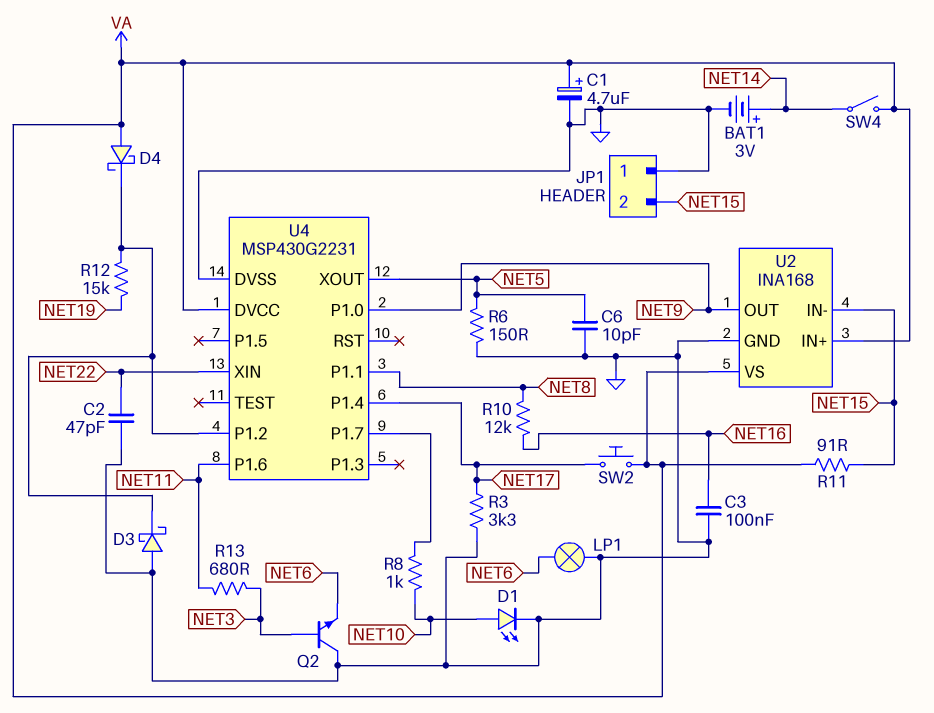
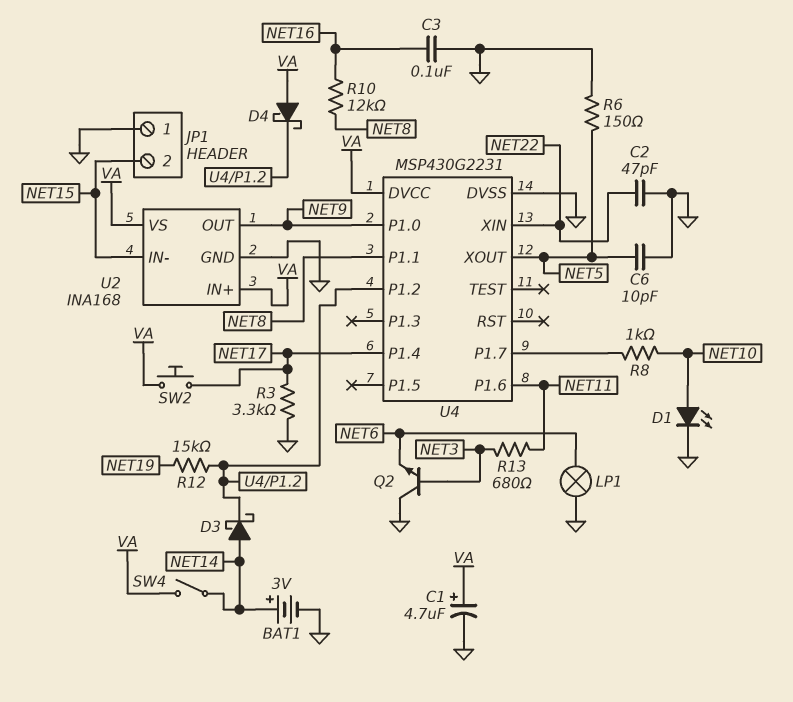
D3: schottky (A GND, K U4/P1.2) -> schottky (A NET14, K U4/P1.2)
R11: 91 (NET15, VA) -> none

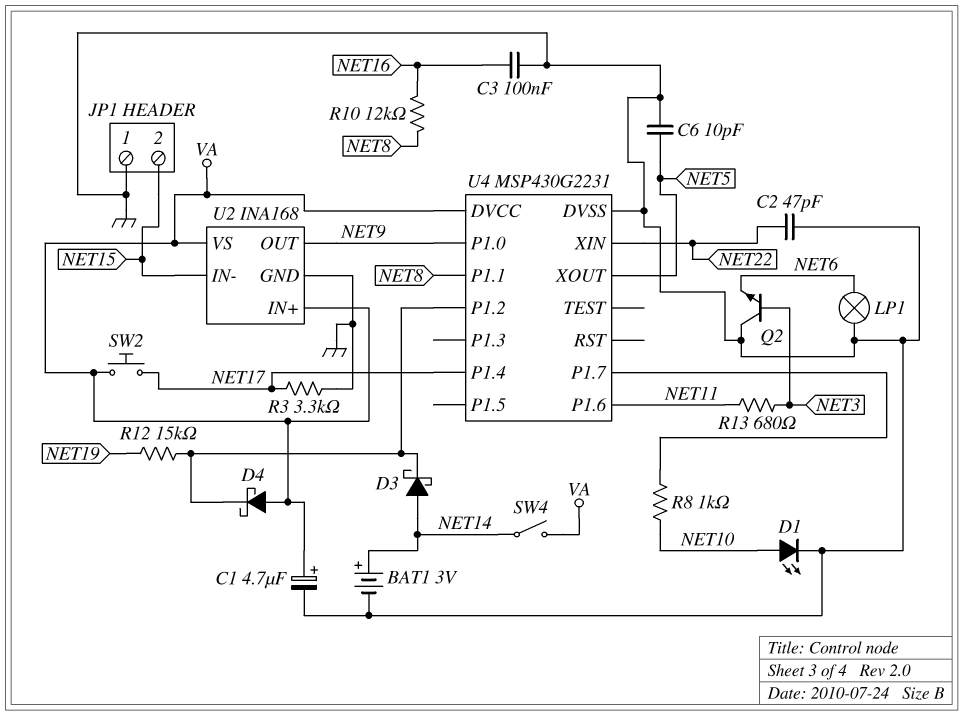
R6: 150 (GND, NET5) -> none

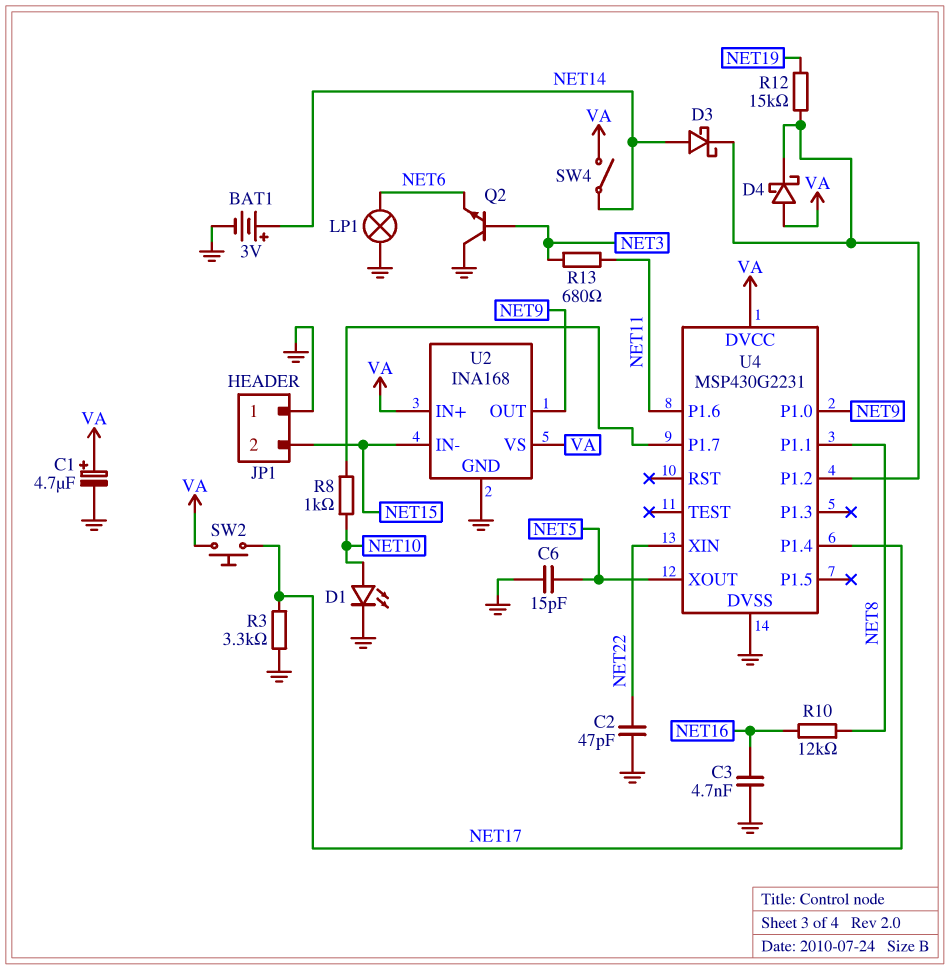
C3: 100nF (GND, NET16) -> 4.7nF (GND, NET16)
C6: 10pF (GND, NET5) -> 15pF (GND, NET5)

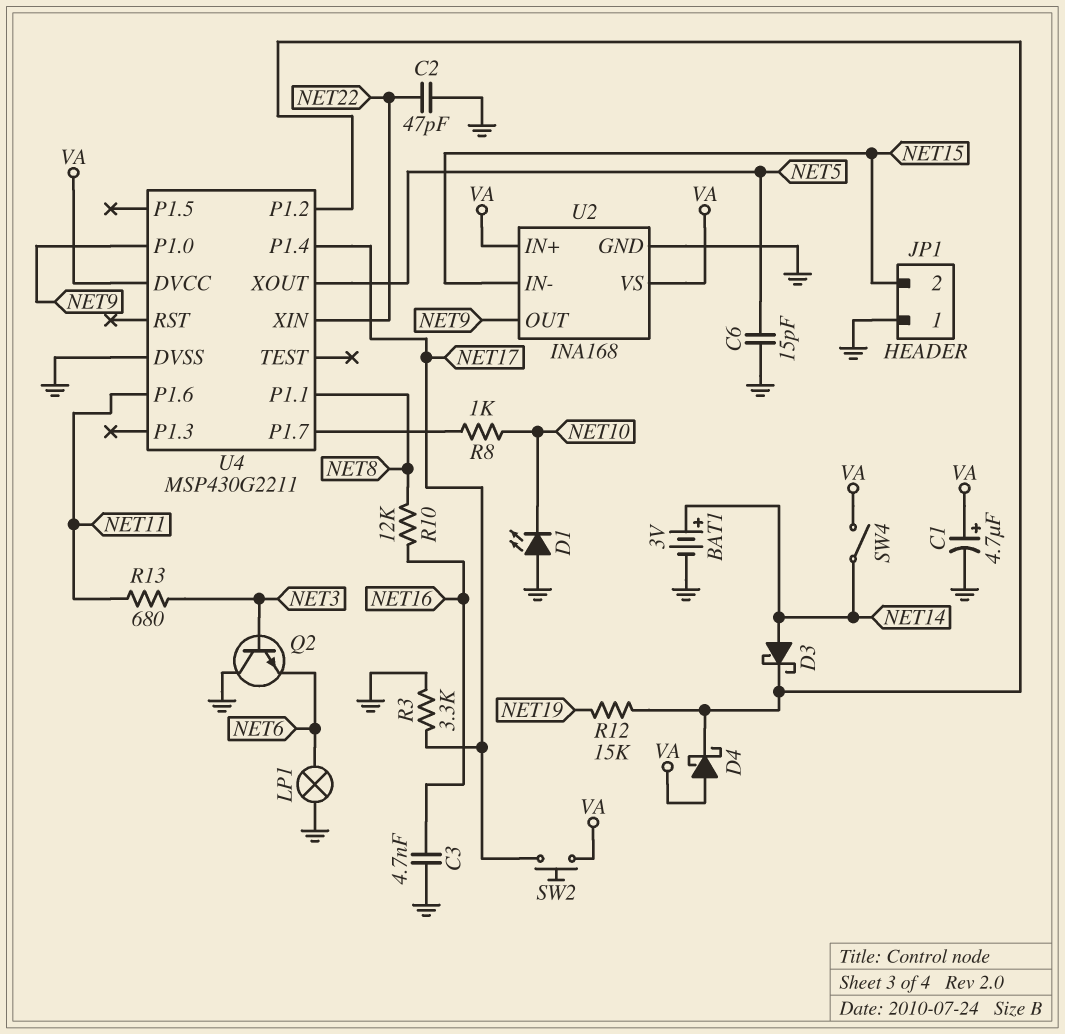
D1: LED (A NET10, K GND) -> LED (A GND, K NET10)
U4: MSP430G2231 -> MSP430G2211

